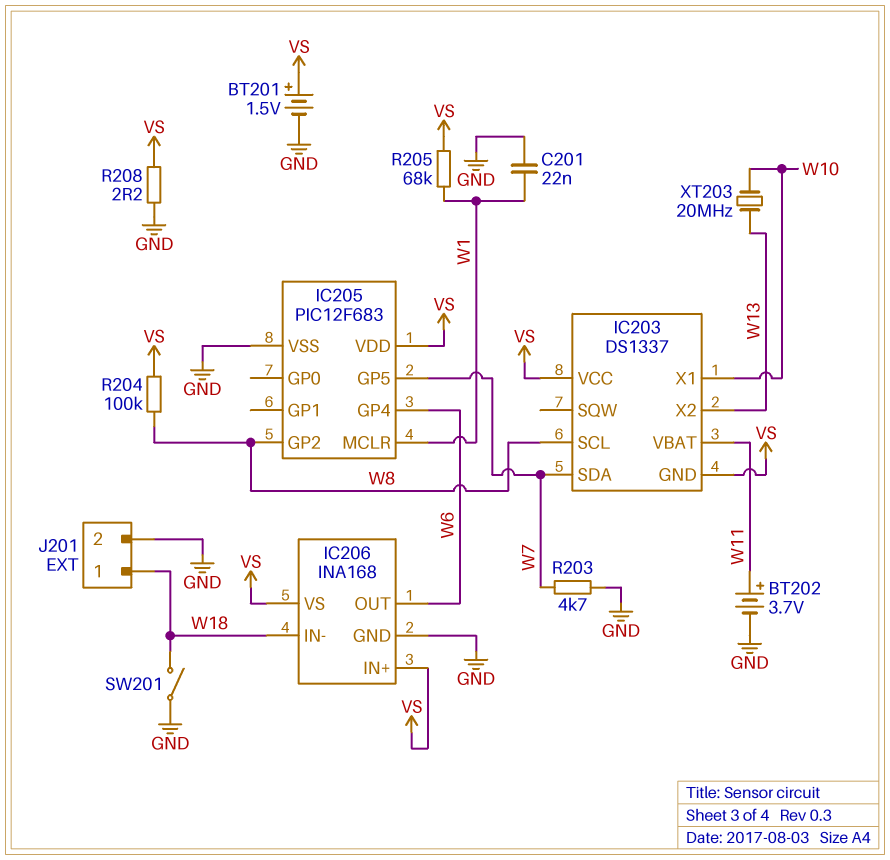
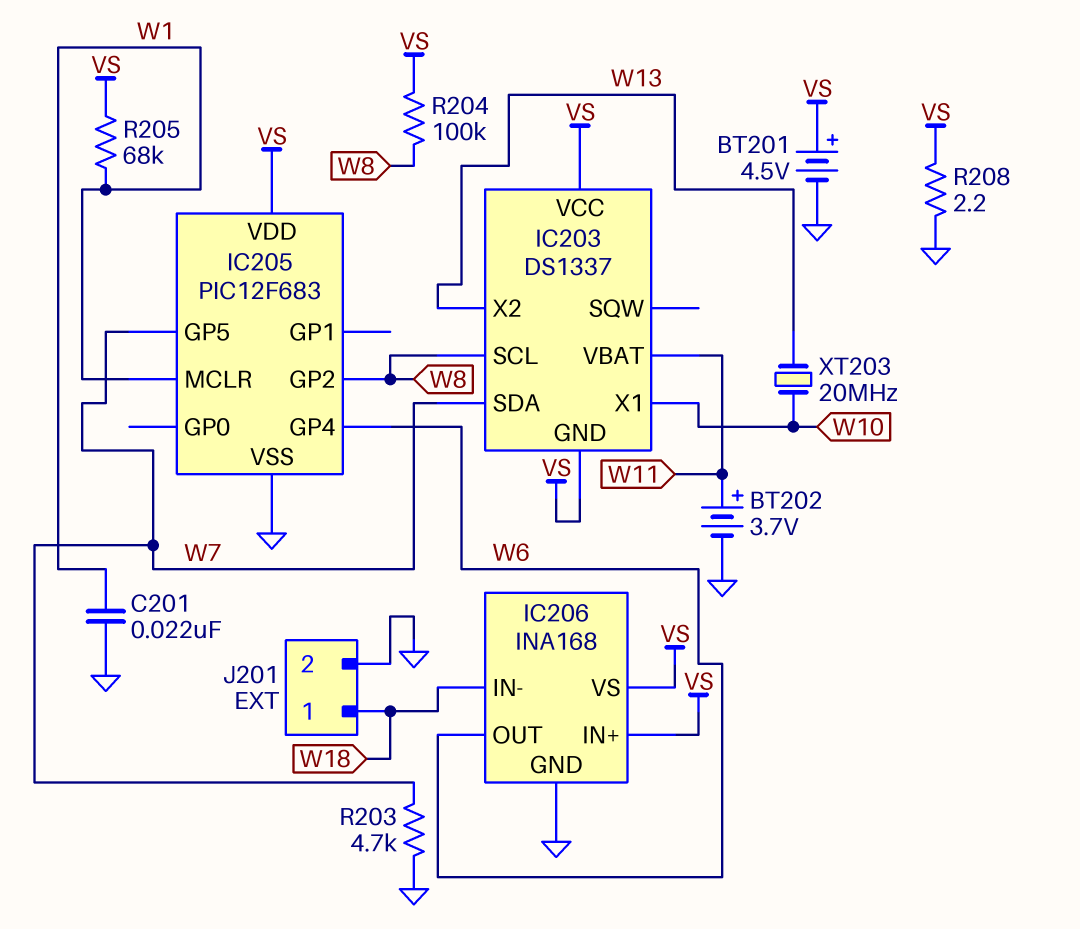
BT201: 1.5V (plus VS, minus GND) -> 4.5V (plus VS, minus GND)
SW201: switch (GND, W18) -> none

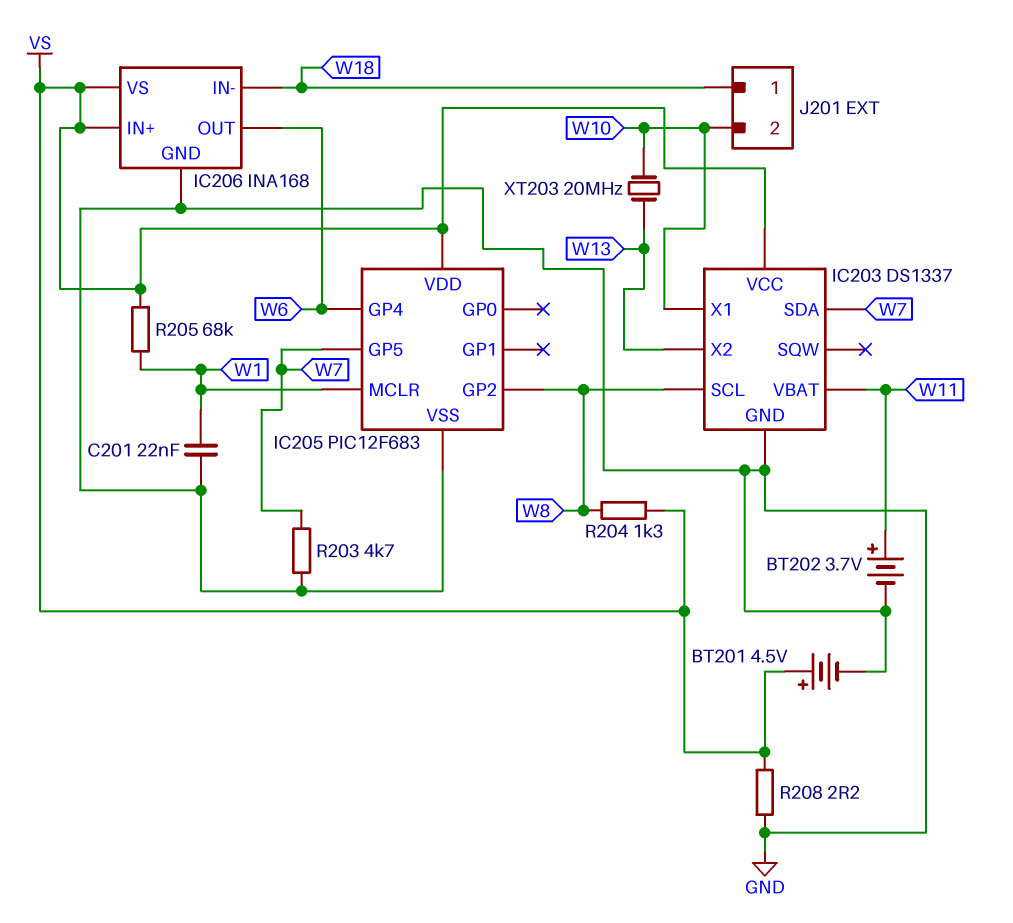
IC203 pin GND: VS -> GND
J201 pin 2: GND -> W10
R204: 100k (VS, W8) -> 1.3k (VS, W8)

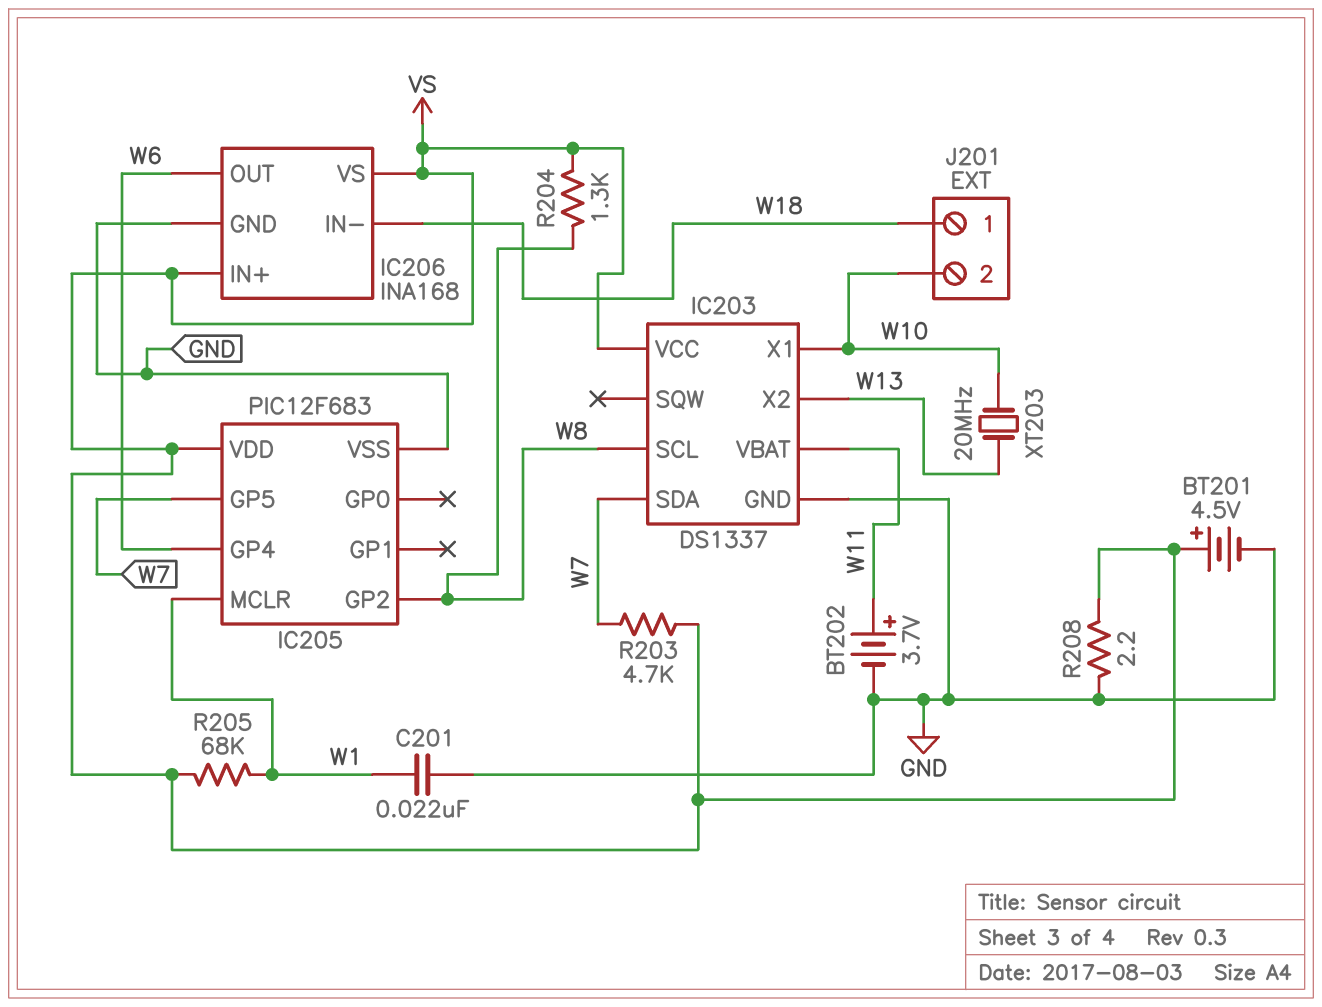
R203: 4.7k (GND, W7) -> 4.7k (VS, W7)

